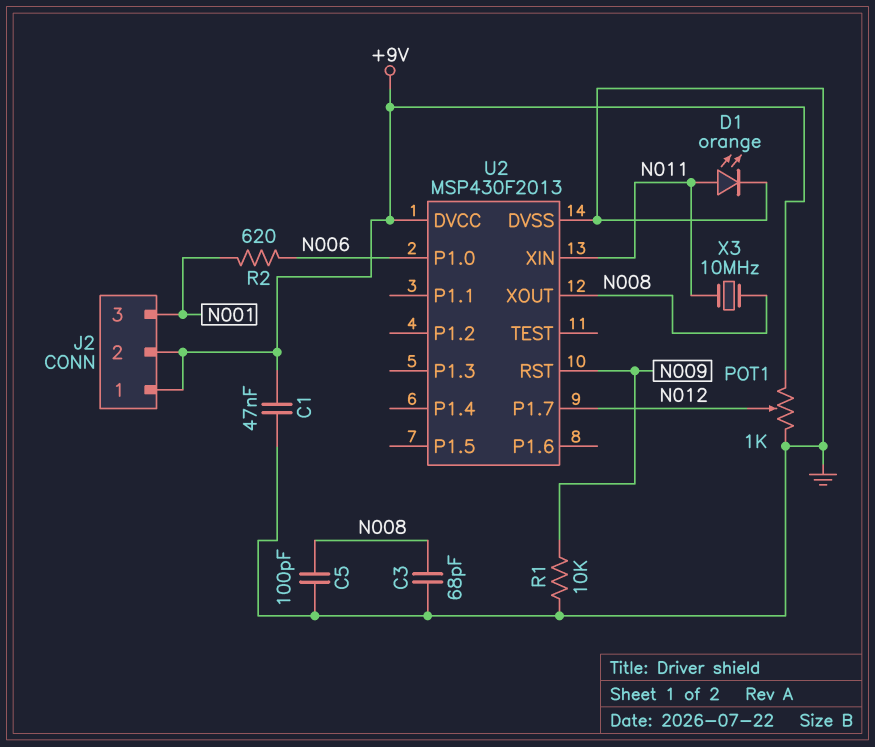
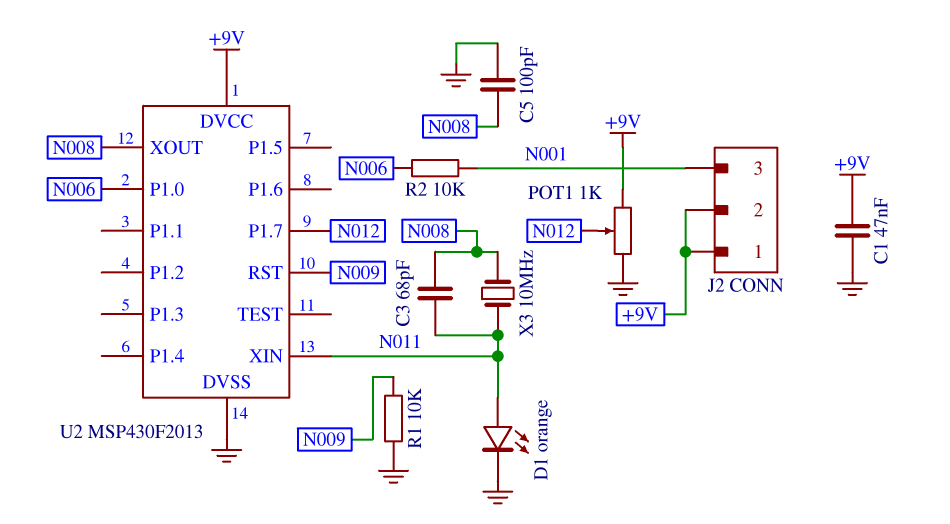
C3: 68pF (GND, N008) -> 68pF (N008, N011)
R2: 620 (N001, N006) -> 10k (N001, N006)

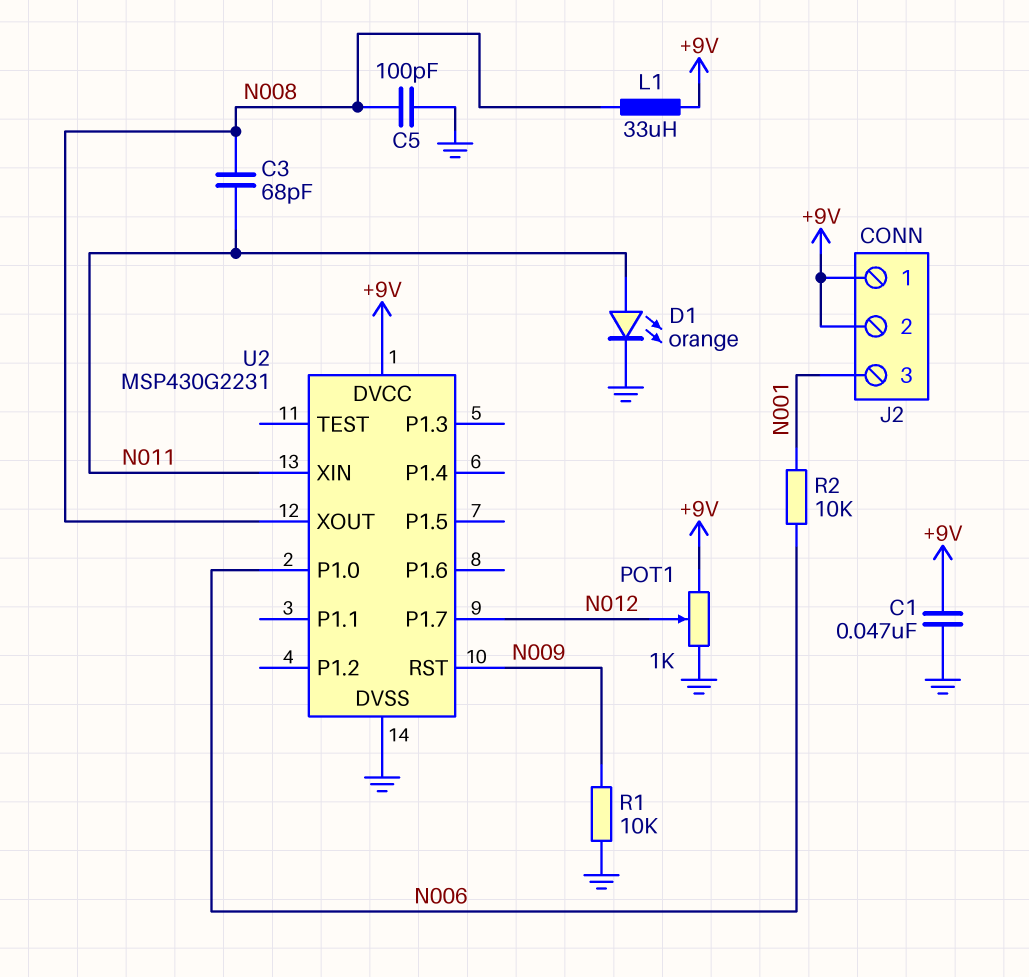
L1: none -> 33uH (+9V, N008)
U2: MSP430F2013 -> MSP430G2231
X3: 10MHz (N008, N011) -> none

